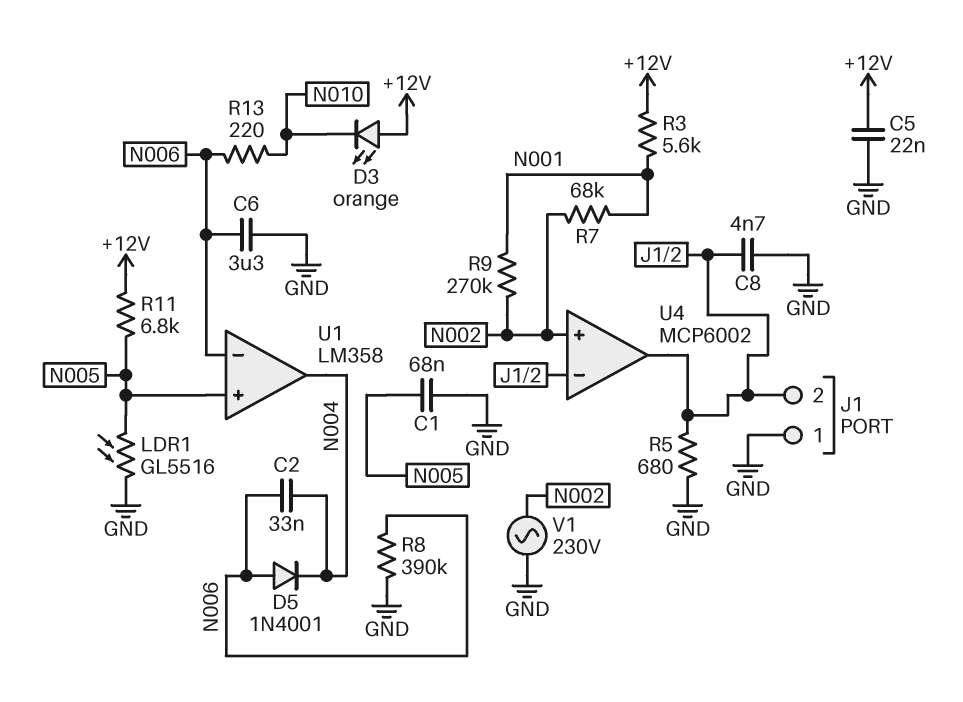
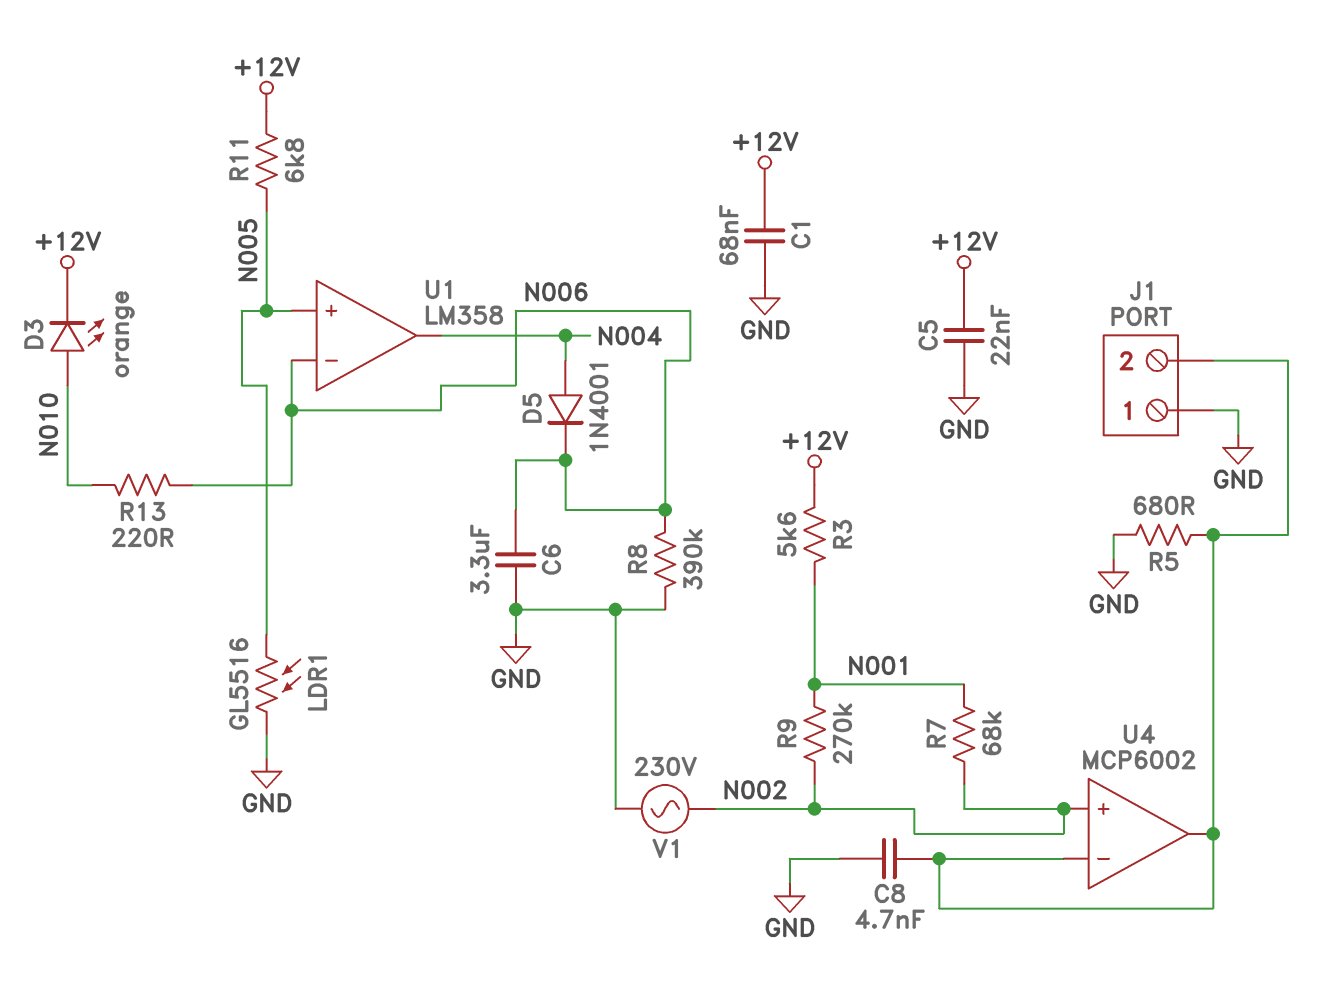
C1: 68nF (GND, N005) -> 68nF (+12V, GND)
C2: 33nF (N004, N006) -> none
D3: LED orange (A +12V, K N010) -> LED orange (A N010, K +12V)
D5: diode 1N4001 (A N006, K N004) -> diode 1N4001 (A N004, K N006)

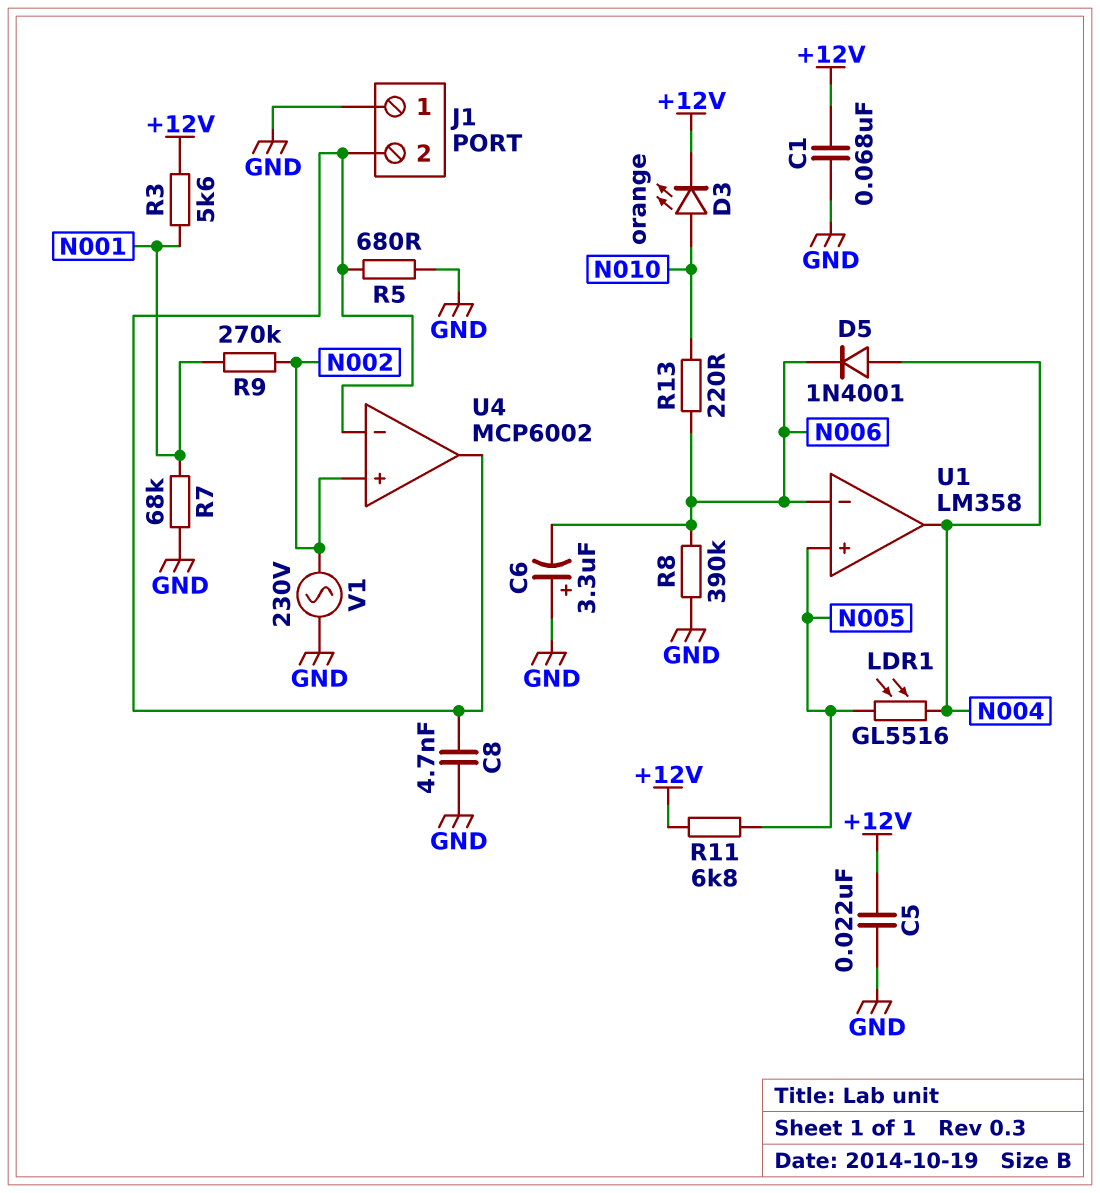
C6: 3.3uF (GND, N006) -> 3.3uF (plus GND, minus N006)
LDR1: GL5516 (GND, N005) -> GL5516 (N004, N005)
R7: 68k (N001, N002) -> 68k (GND, N001)

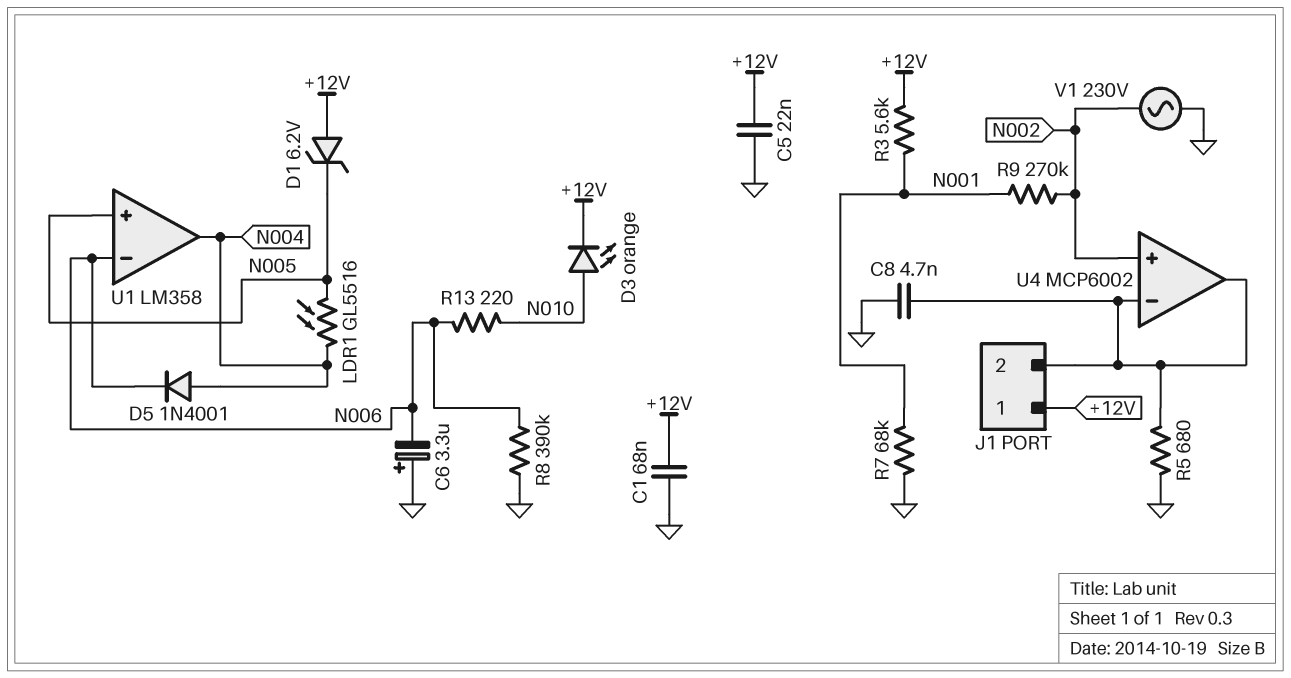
D1: none -> zener 6.2V (A +12V, K N005)
J1 pin 1: GND -> +12V
R11: 6.8k (+12V, N005) -> none

